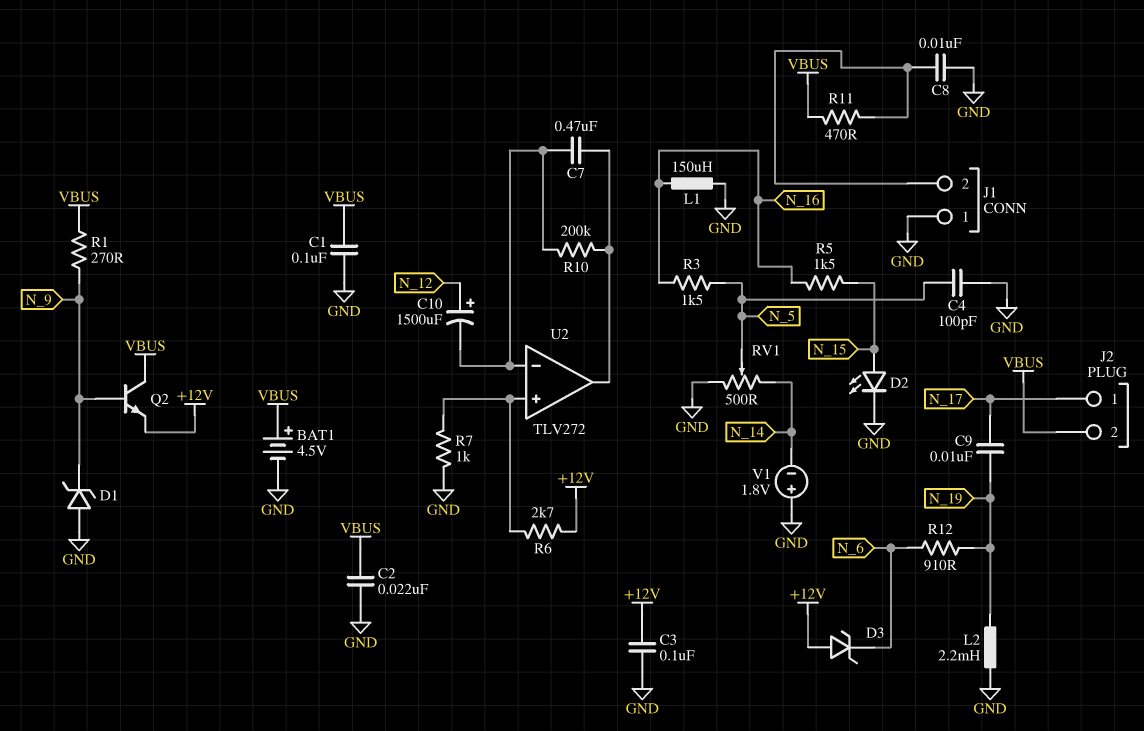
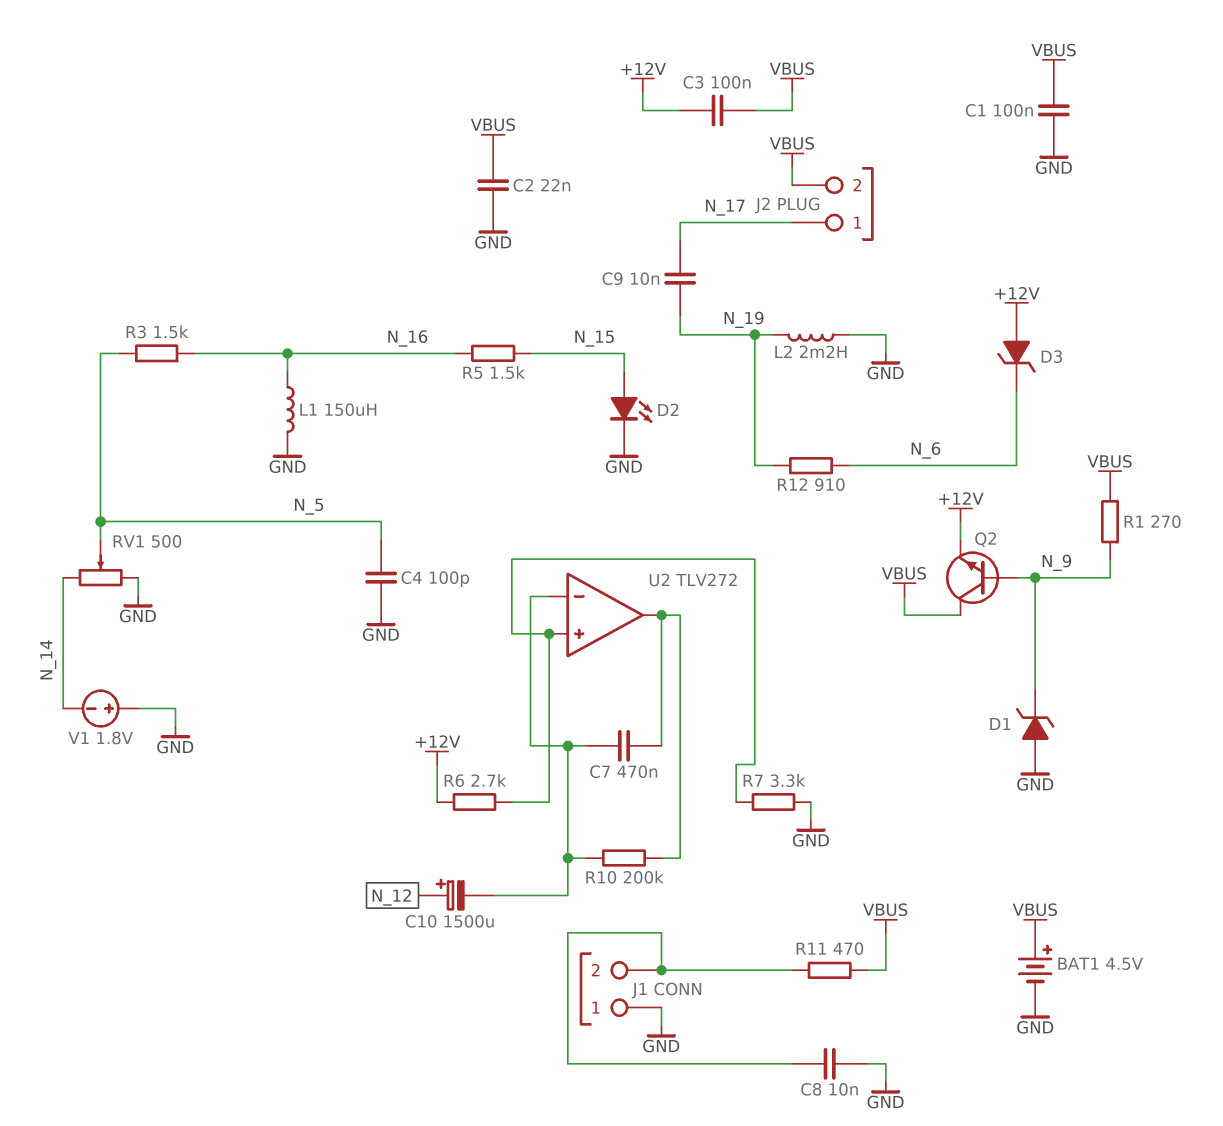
C3: 100nF (+12V, GND) -> 100nF (+12V, VBUS)
R7: 1k (GND, U2/in+) -> 3.3k (GND, U2/in+)

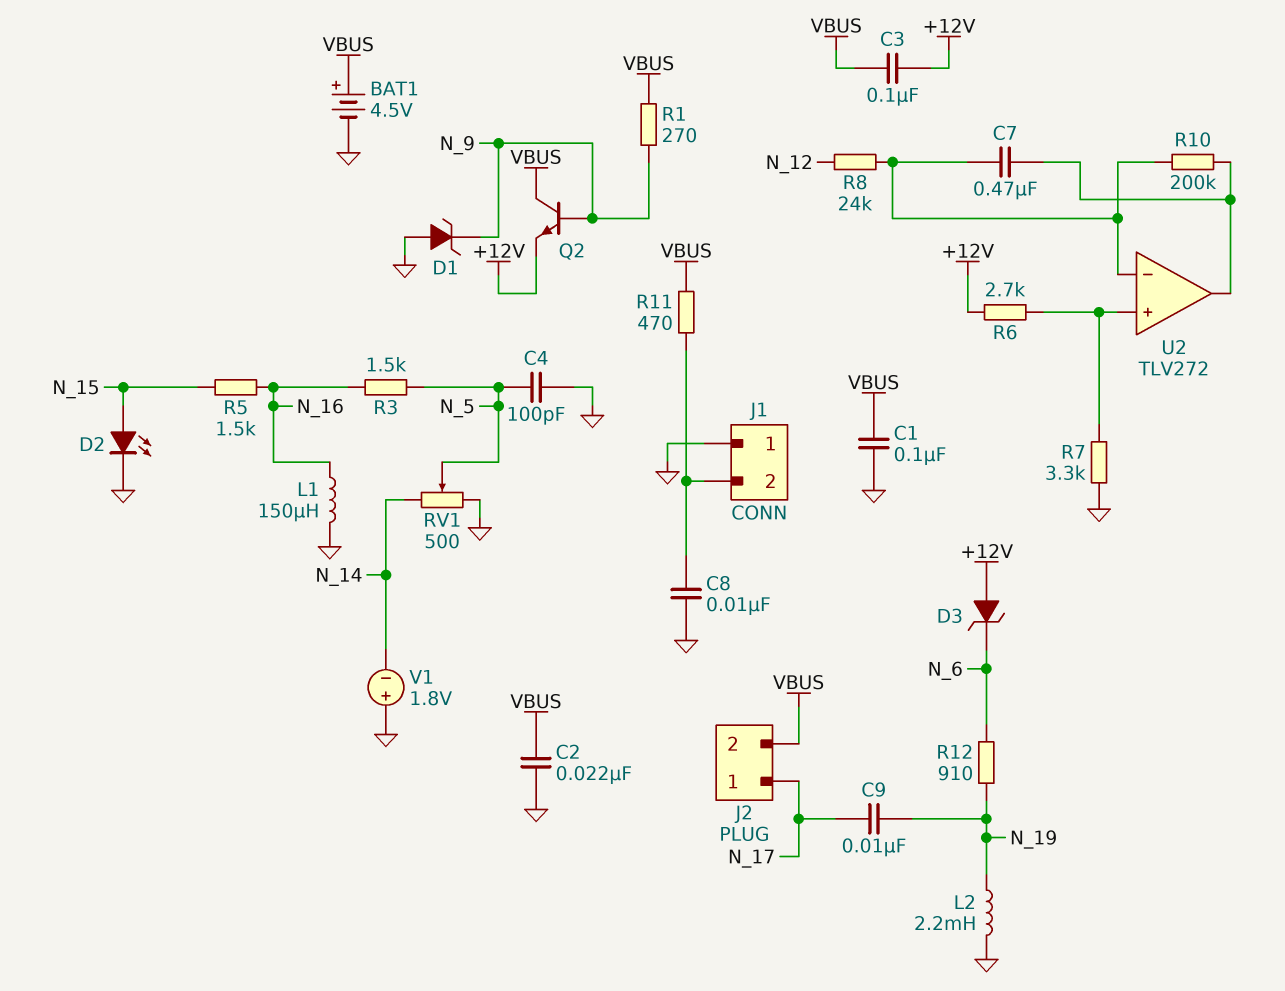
C10: 1500uF (plus N_12, minus U2/in-) -> none
R8: none -> 24k (N_12, U2/in-)

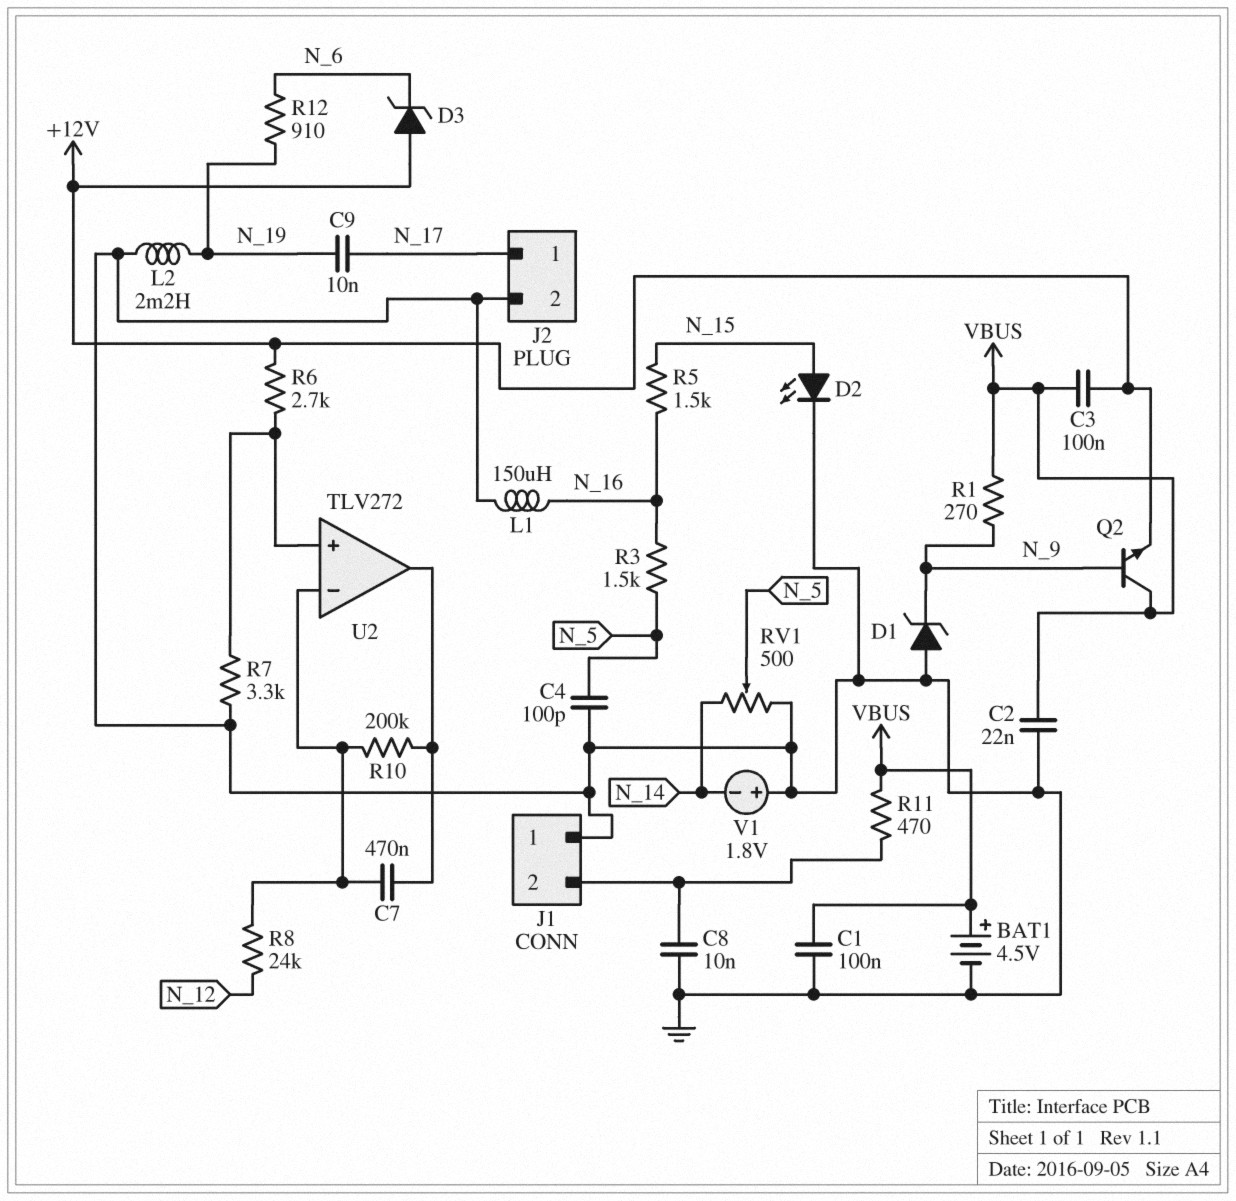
J2 pin 2: VBUS -> GND

